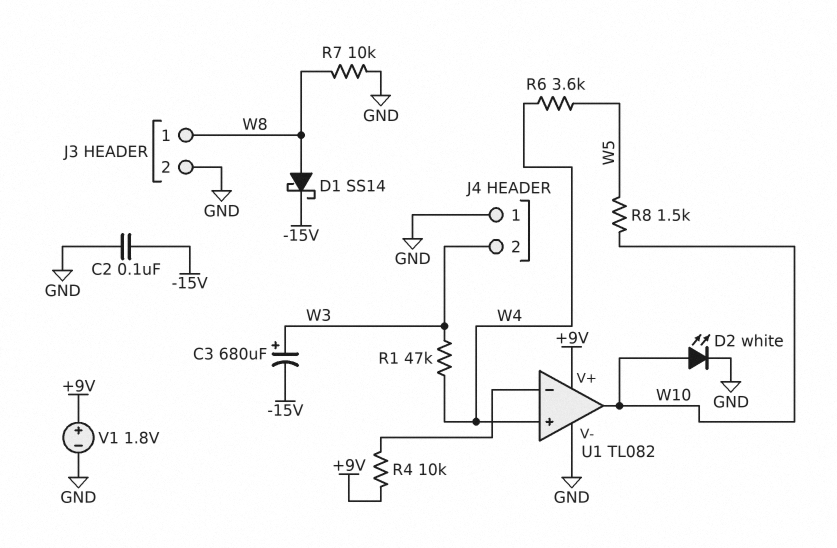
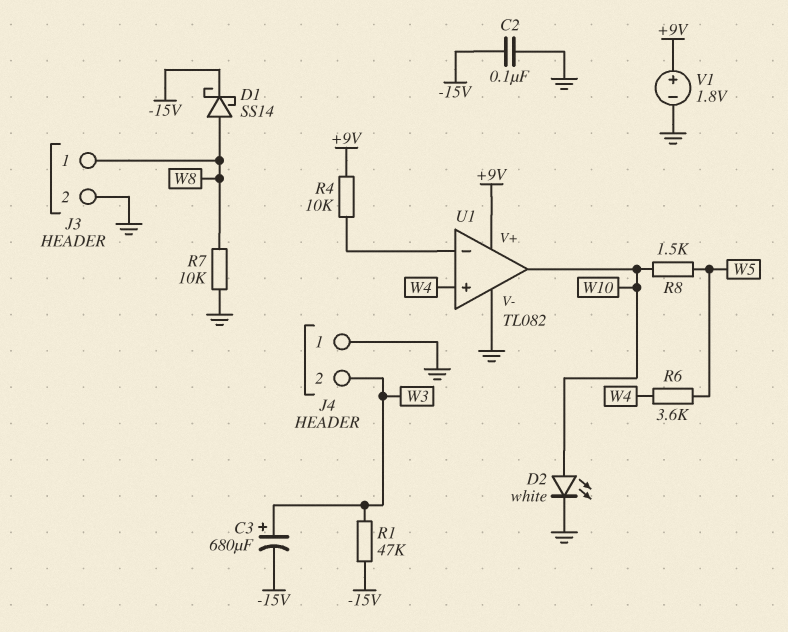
R1: 47k (W3, W4) -> 47k (-15V, W3)

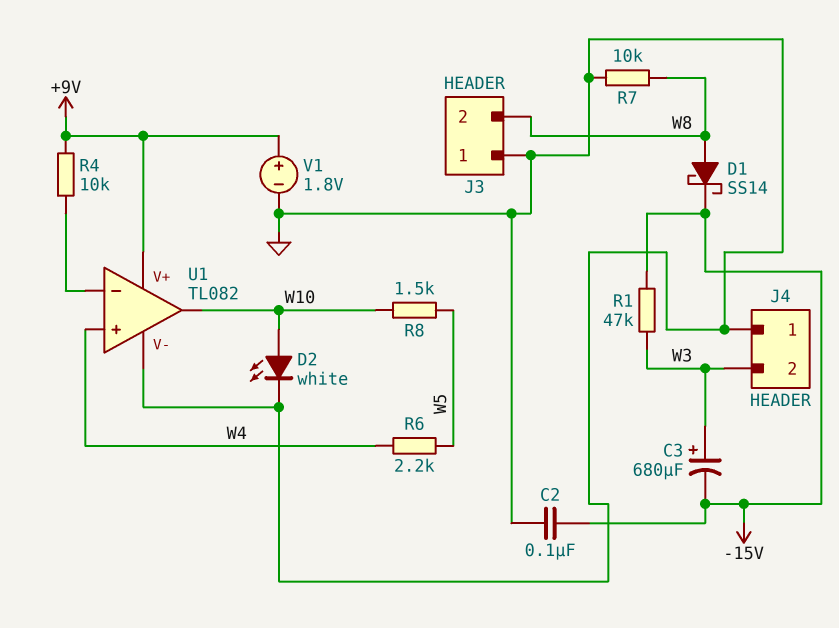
J3 pin 1: W8 -> GND
J3 pin 2: GND -> W8
R6: 3.6k (W4, W5) -> 2.2k (W4, W5)

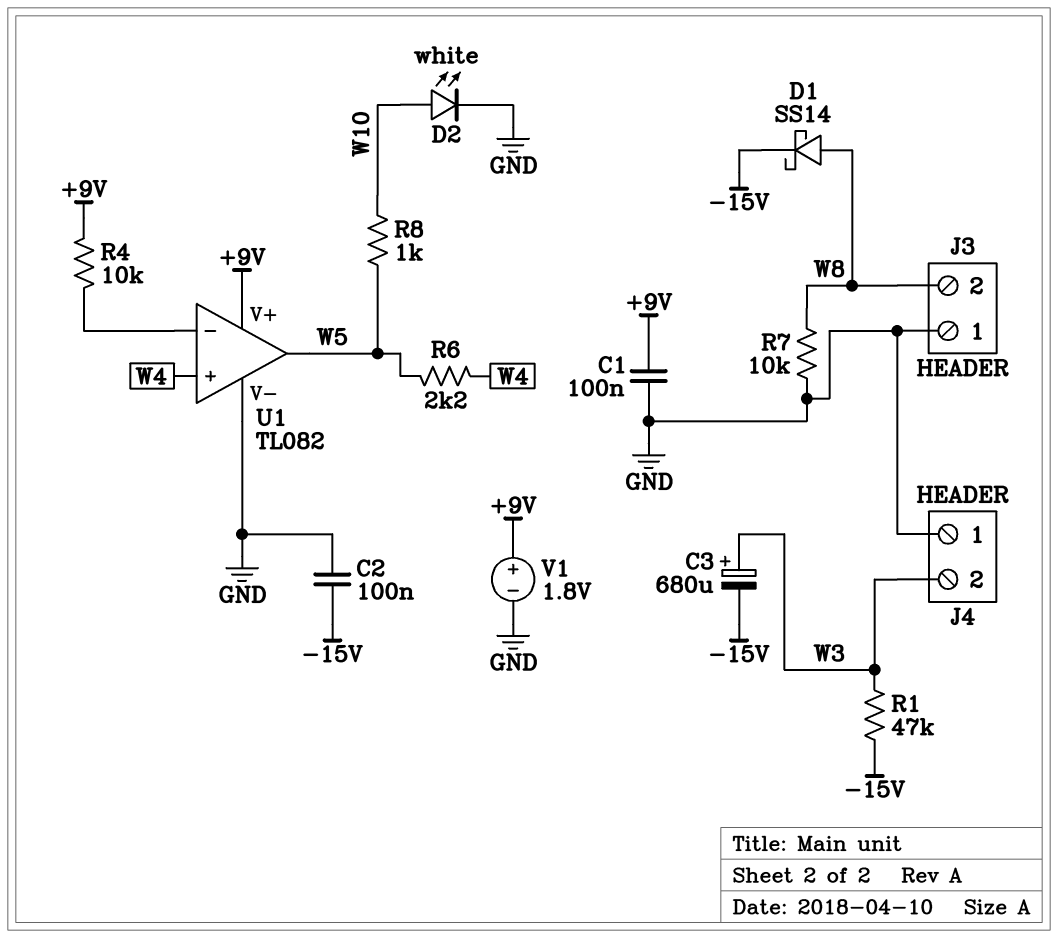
C1: none -> 100nF (+9V, GND)
R8: 1.5k (W5, W10) -> 1k (W5, W10)
U1 pin out: W10 -> W5

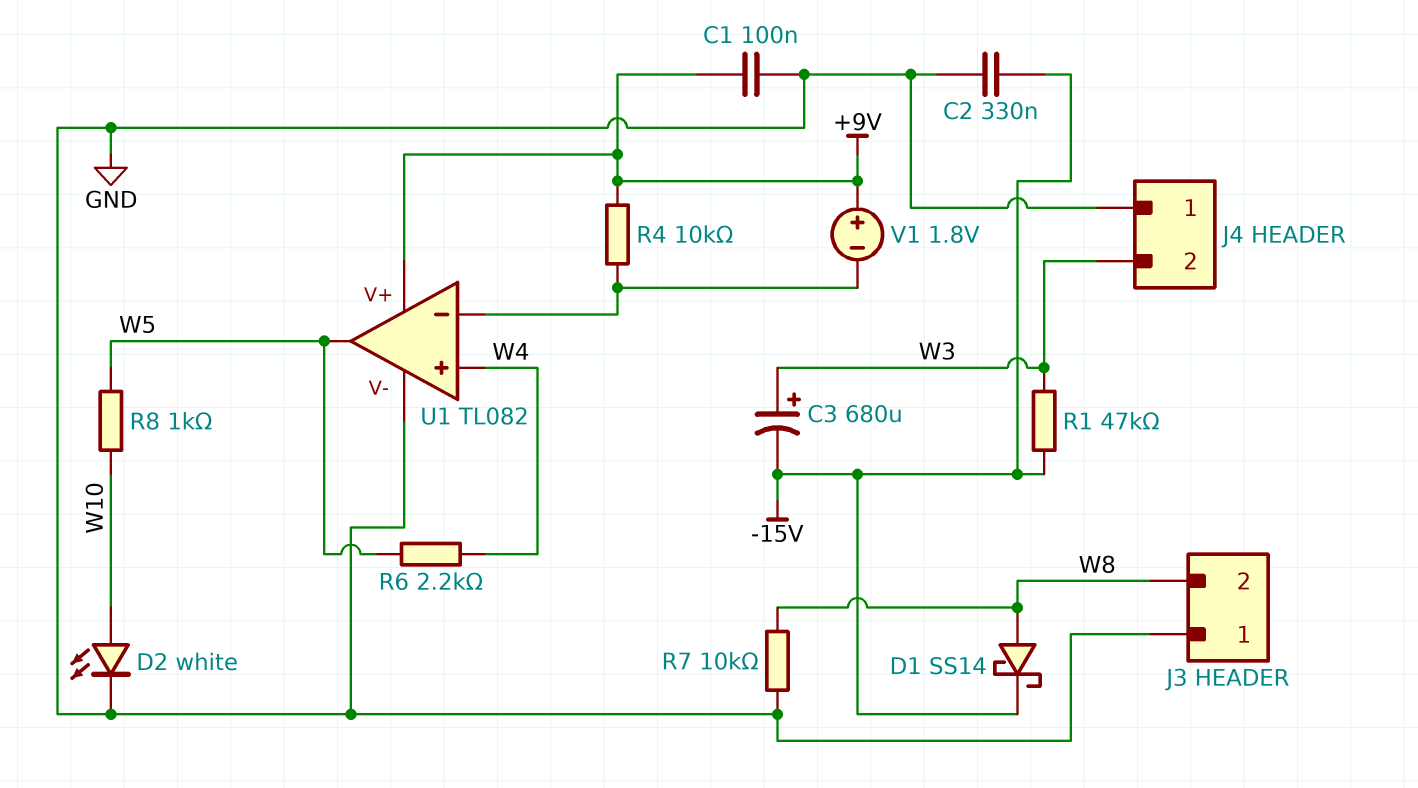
C2: 100nF (-15V, GND) -> 330nF (-15V, GND)
V1: 1.8V (plus +9V, minus GND) -> 1.8V (plus +9V, minus U1/in-)

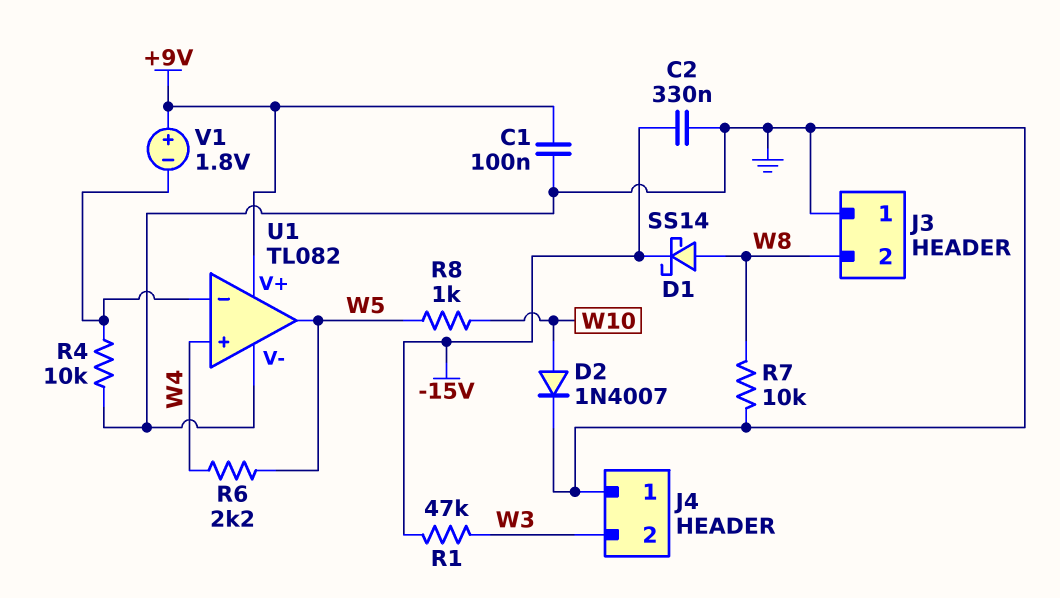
C3: 680uF (plus W3, minus -15V) -> none
D2: LED white (A W10, K GND) -> diode 1N4007 (A W10, K GND)
R4: 10k (+9V, U1/in-) -> 10k (GND, U1/in-)

